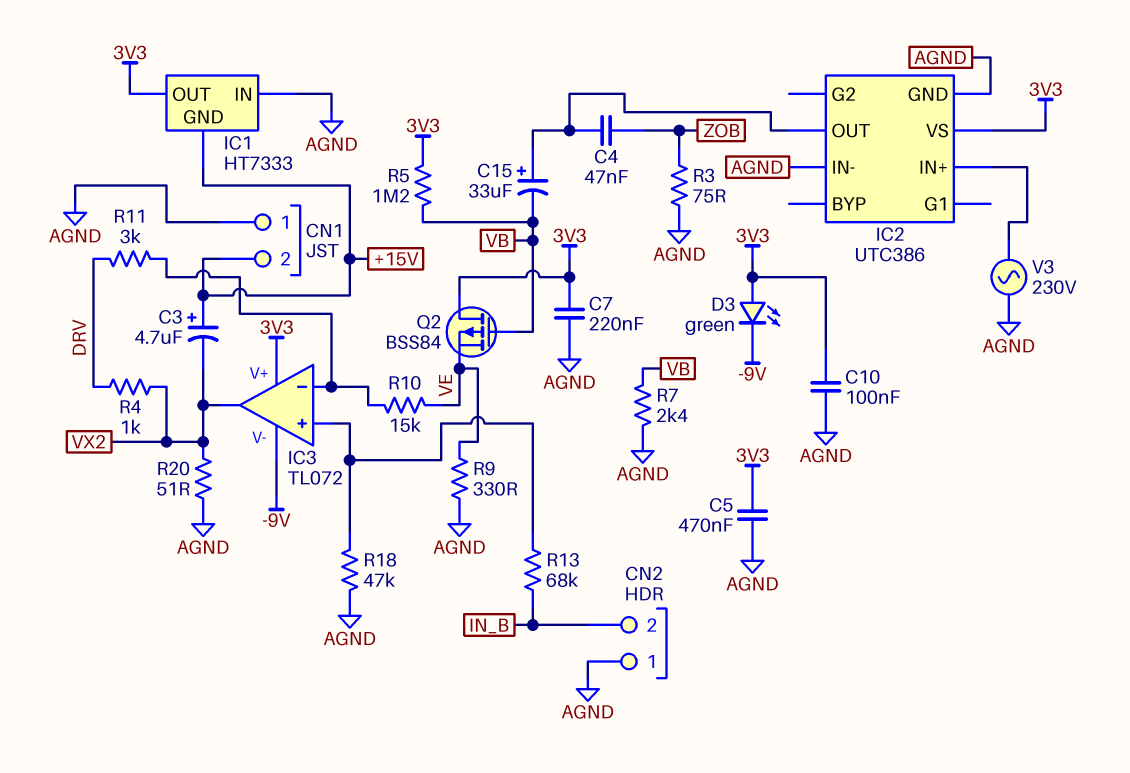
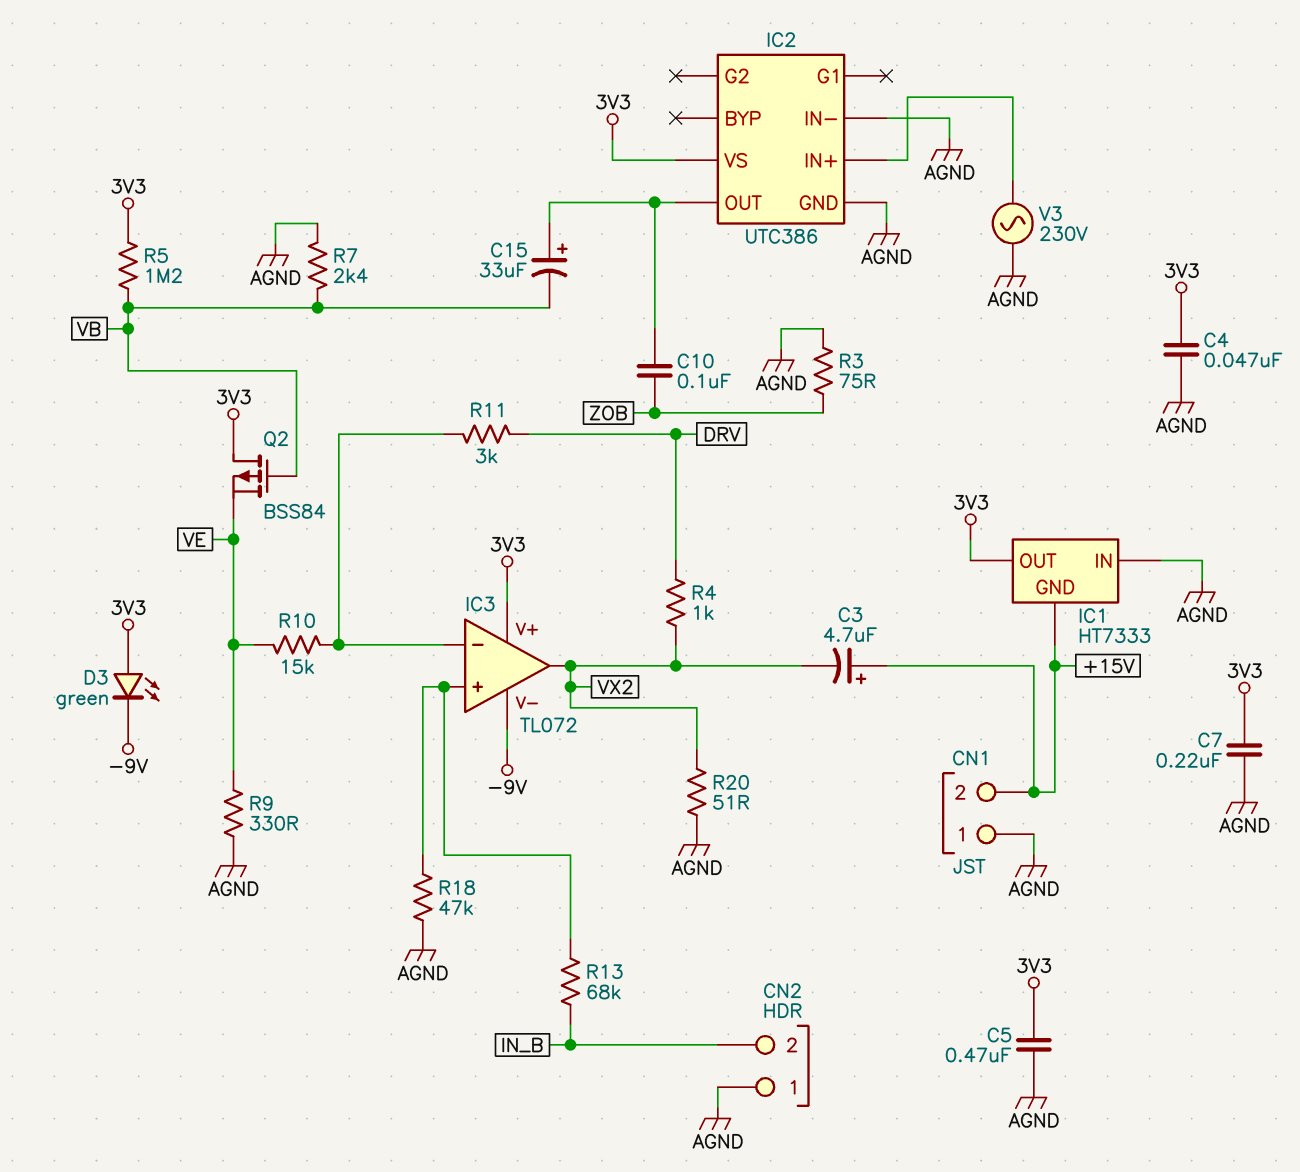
C4: 47nF (IC2/OUT, ZOB) -> 47nF (3V3, AGND)
C10: 100nF (3V3, AGND) -> 100nF (IC2/OUT, ZOB)

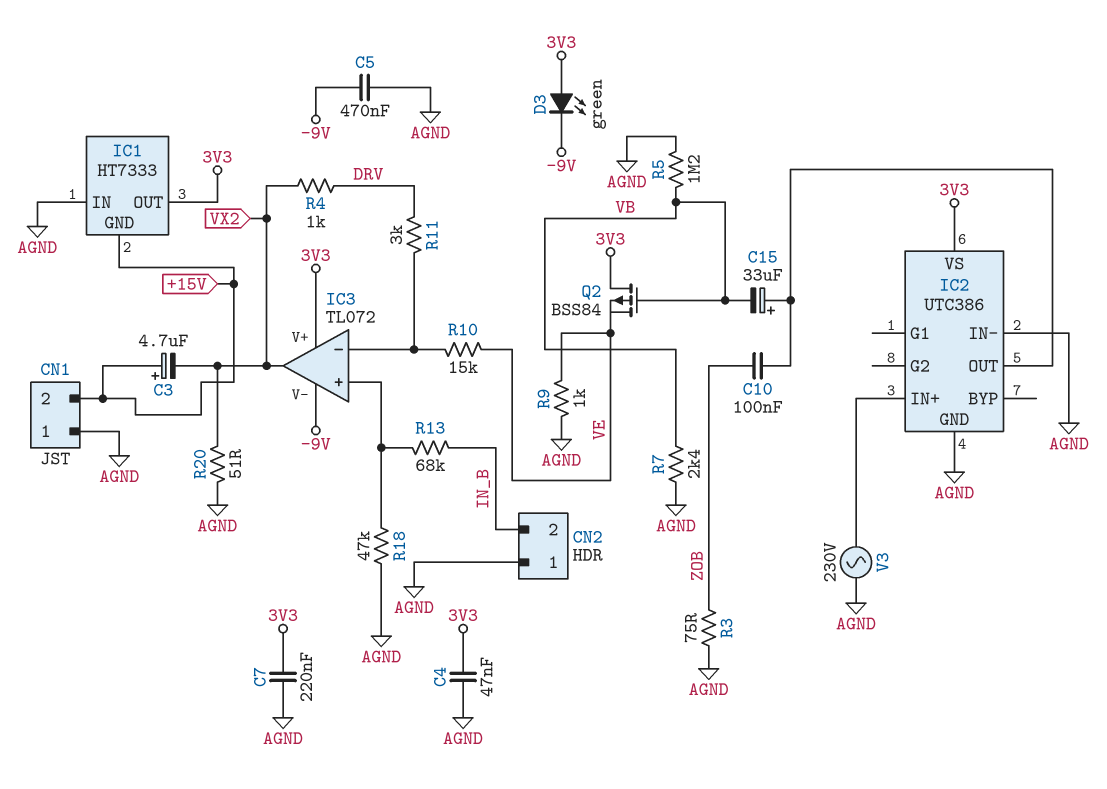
C5: 470nF (3V3, AGND) -> 470nF (-9V, AGND)
R5: 1.2M (3V3, VB) -> 1.2M (AGND, VB)
R9: 330 (AGND, VE) -> 1k (AGND, VE)

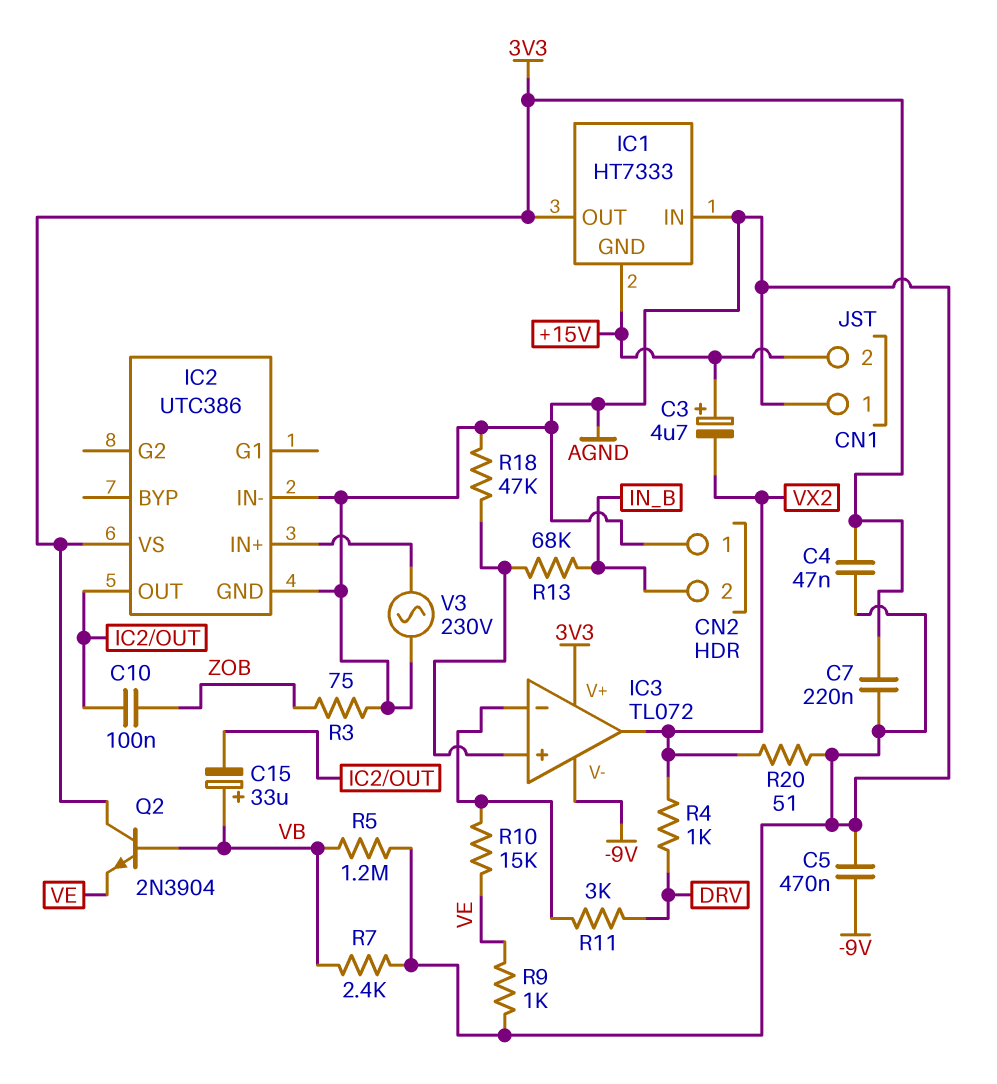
C15: 33uF (plus IC2/OUT, minus VB) -> 33uF (plus VB, minus IC2/OUT)
D3: LED green (A 3V3, K -9V) -> none
Q2: PMOS BSS84 (G VB, D 3V3, S VE) -> NPN 2N3904 (B VB, C 3V3, E VE)

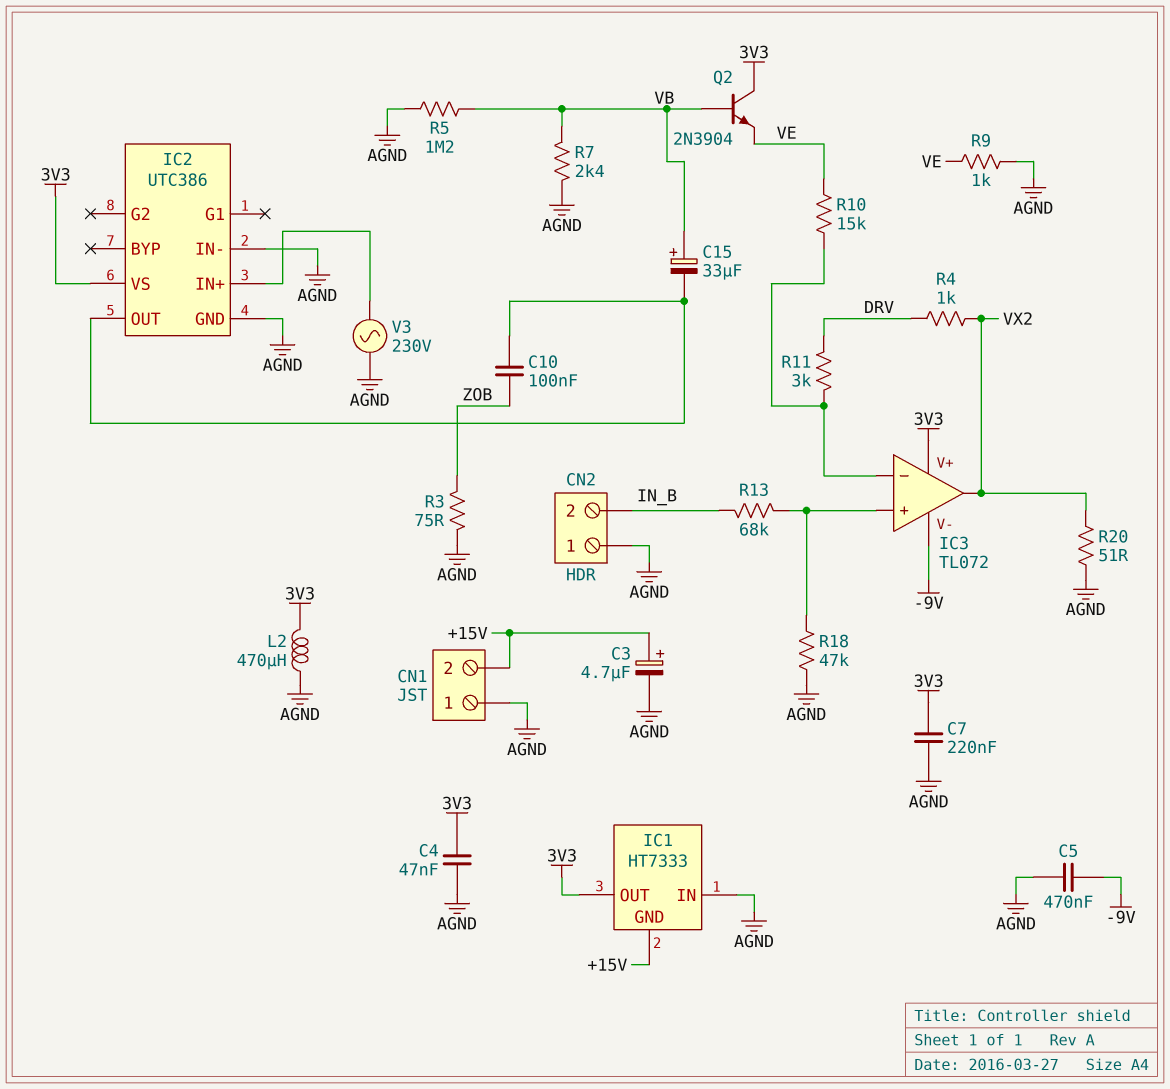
C3: 4.7uF (plus +15V, minus VX2) -> 4.7uF (plus +15V, minus AGND)
L2: none -> 470uH (3V3, AGND)

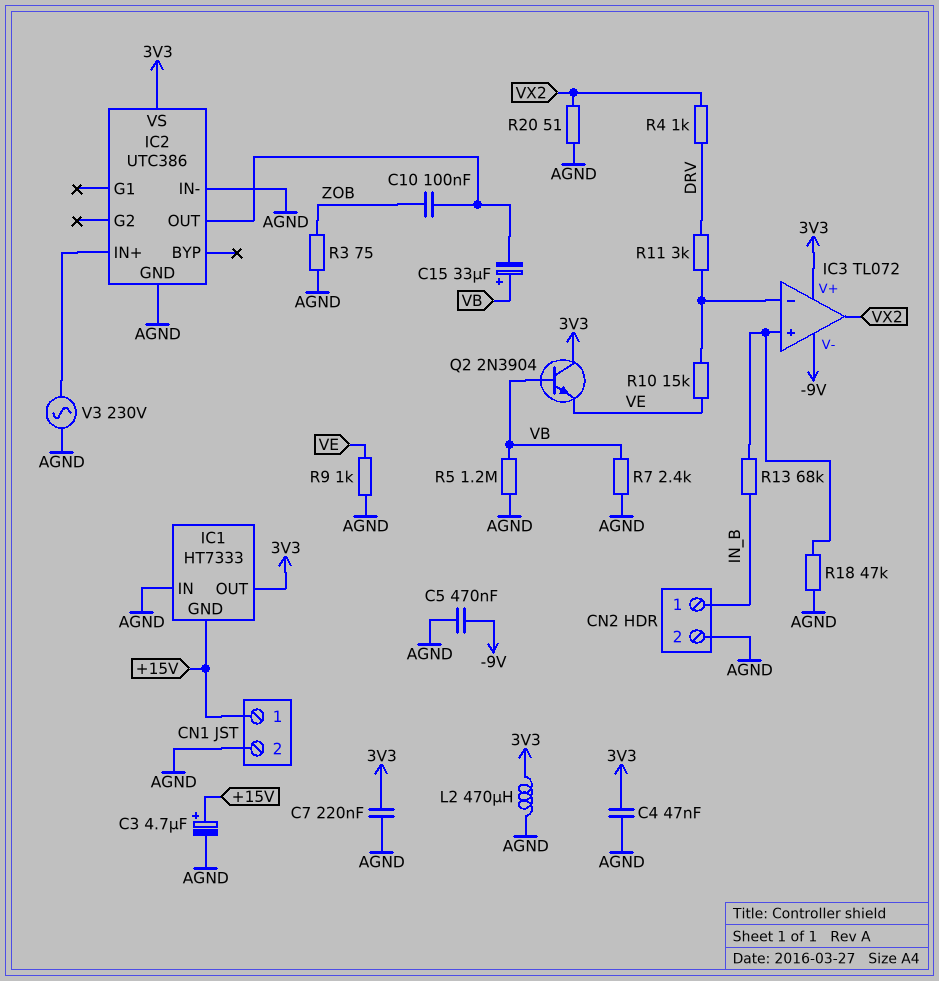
CN1 pin 1: AGND -> +15V
CN1 pin 2: +15V -> AGND
CN2 pin 1: AGND -> IN_B
CN2 pin 2: IN_B -> AGND

